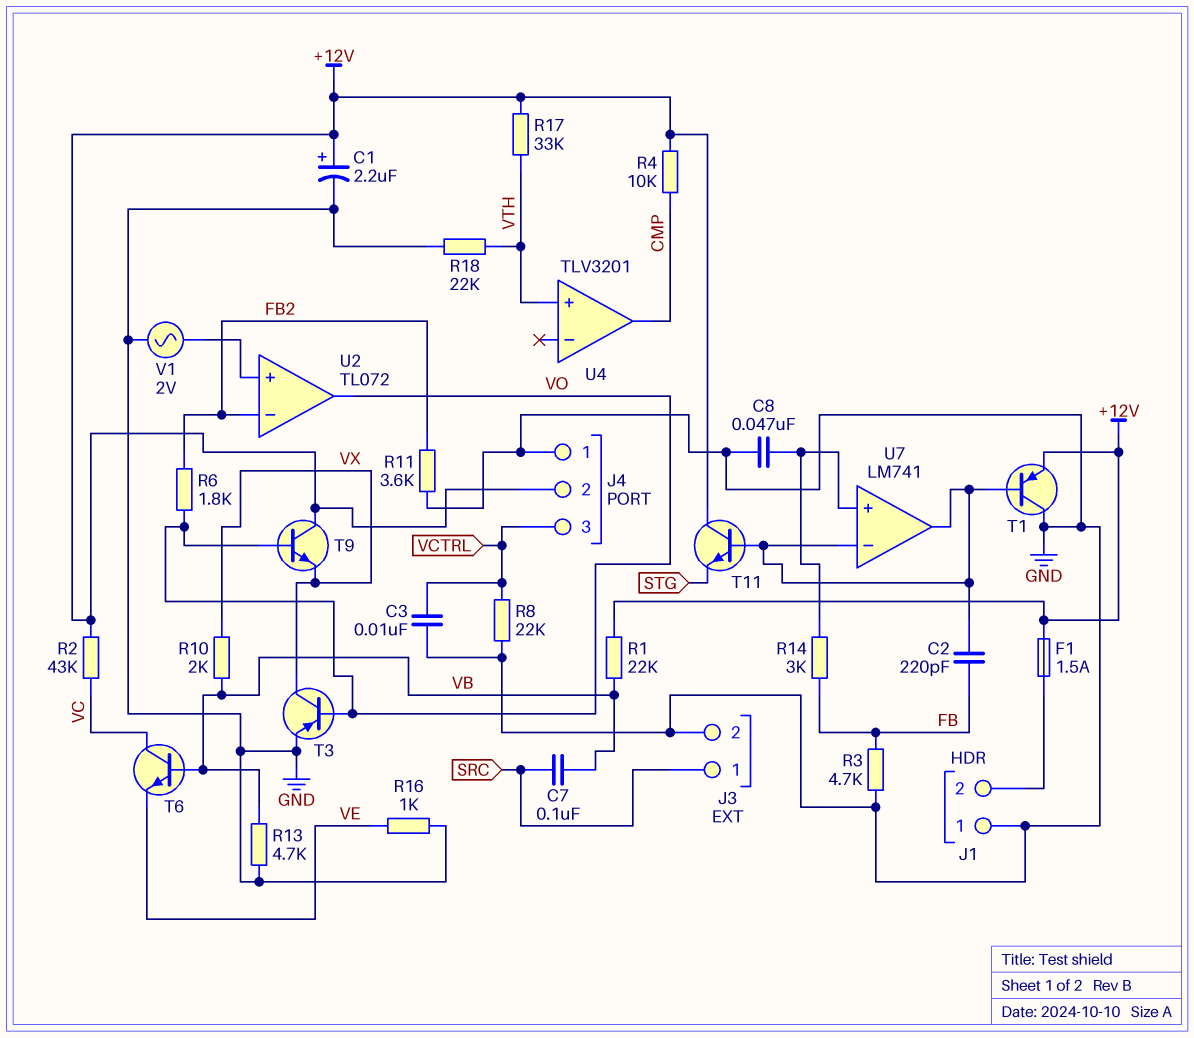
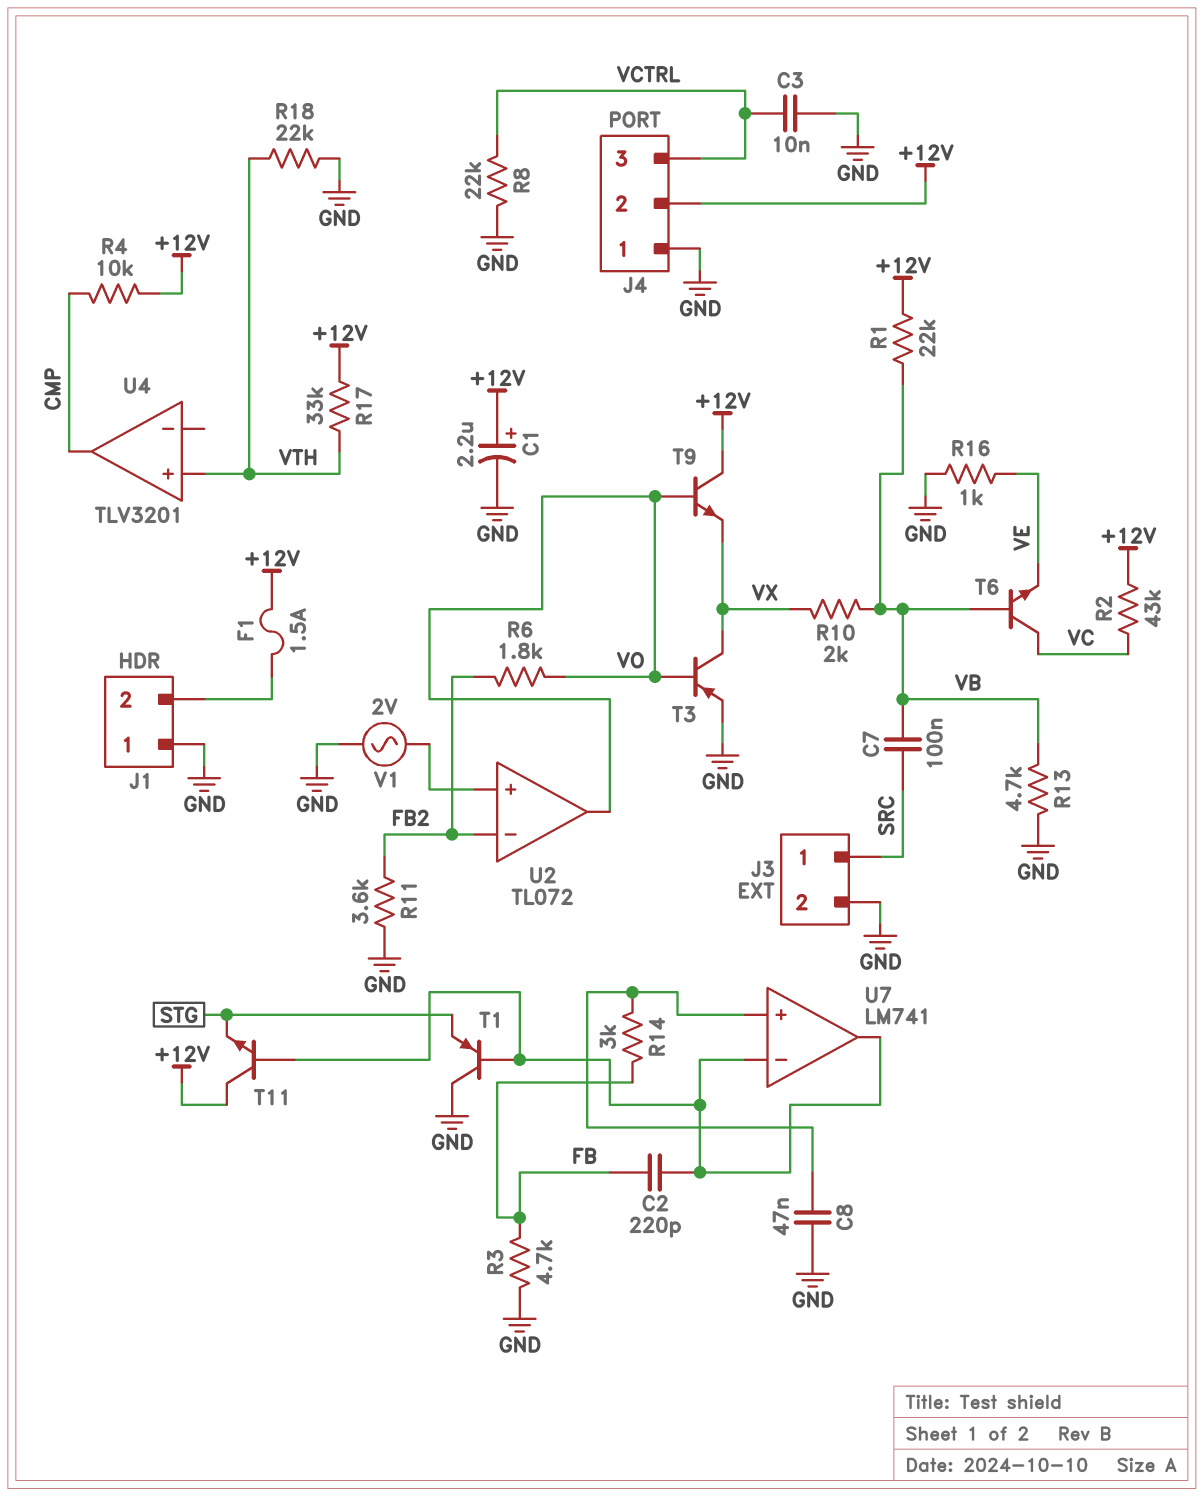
T1: PNP (B U7/in-, C GND, E +12V) -> PNP (B U7/in-, C GND, E STG)

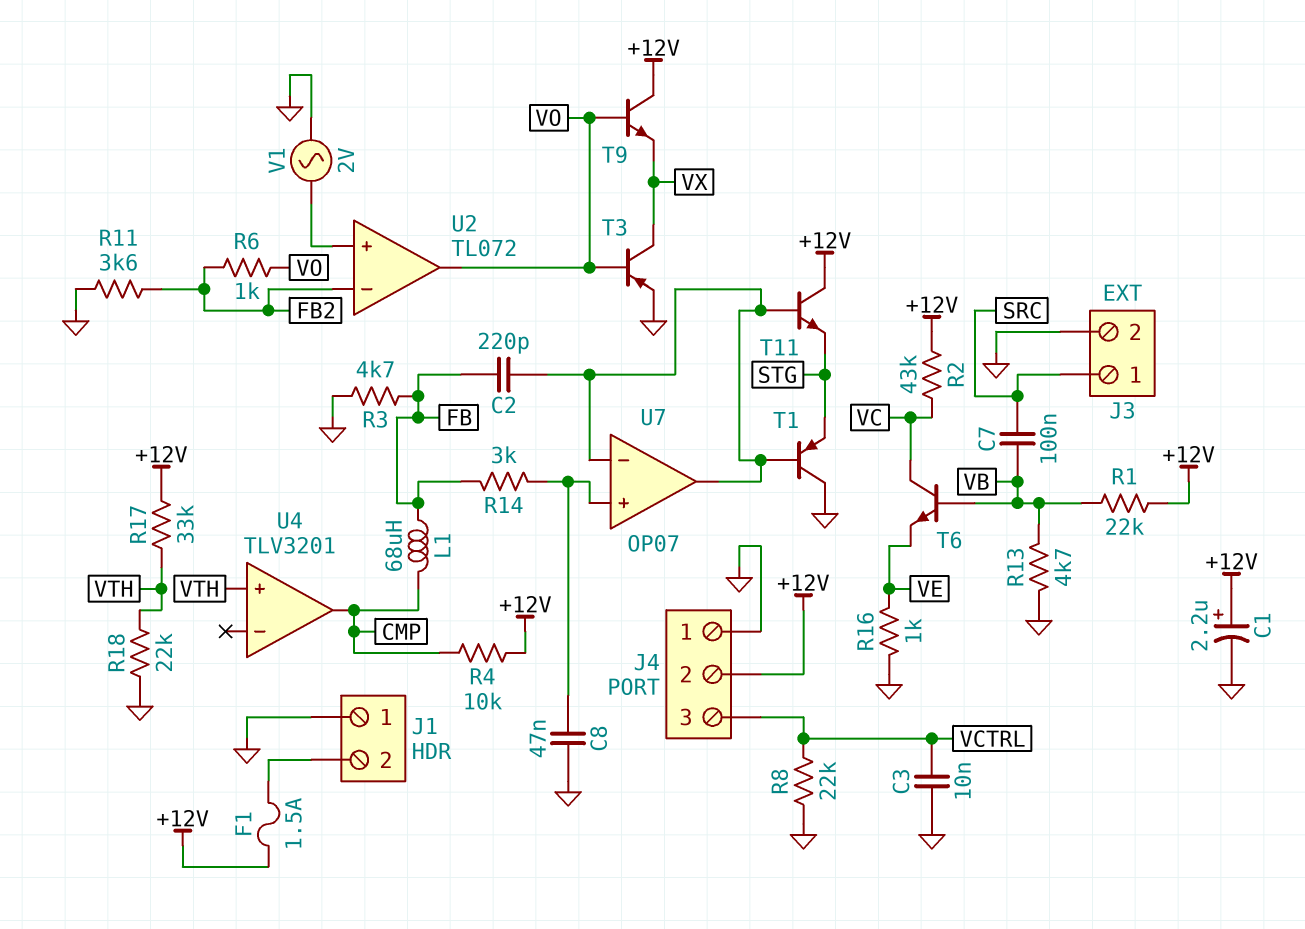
L1: none -> 68uH (CMP, FB)
R6: 1.8k (FB2, VO) -> 1k (FB2, VO)
R10: 2k (VB, VX) -> none
U7: LM741 -> OP07

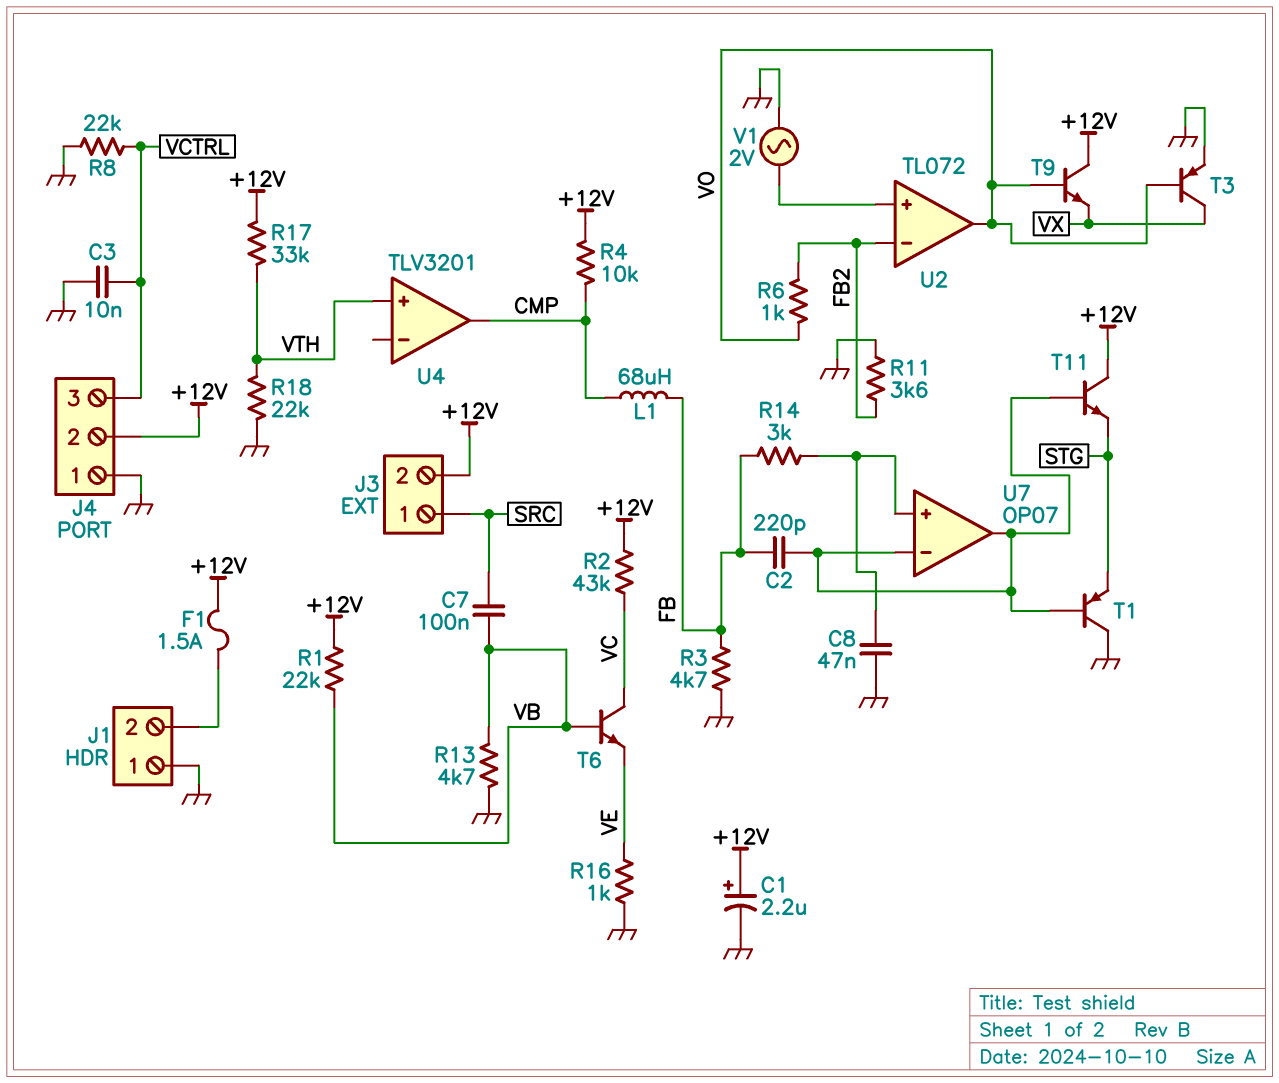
J3 pin 2: GND -> +12V

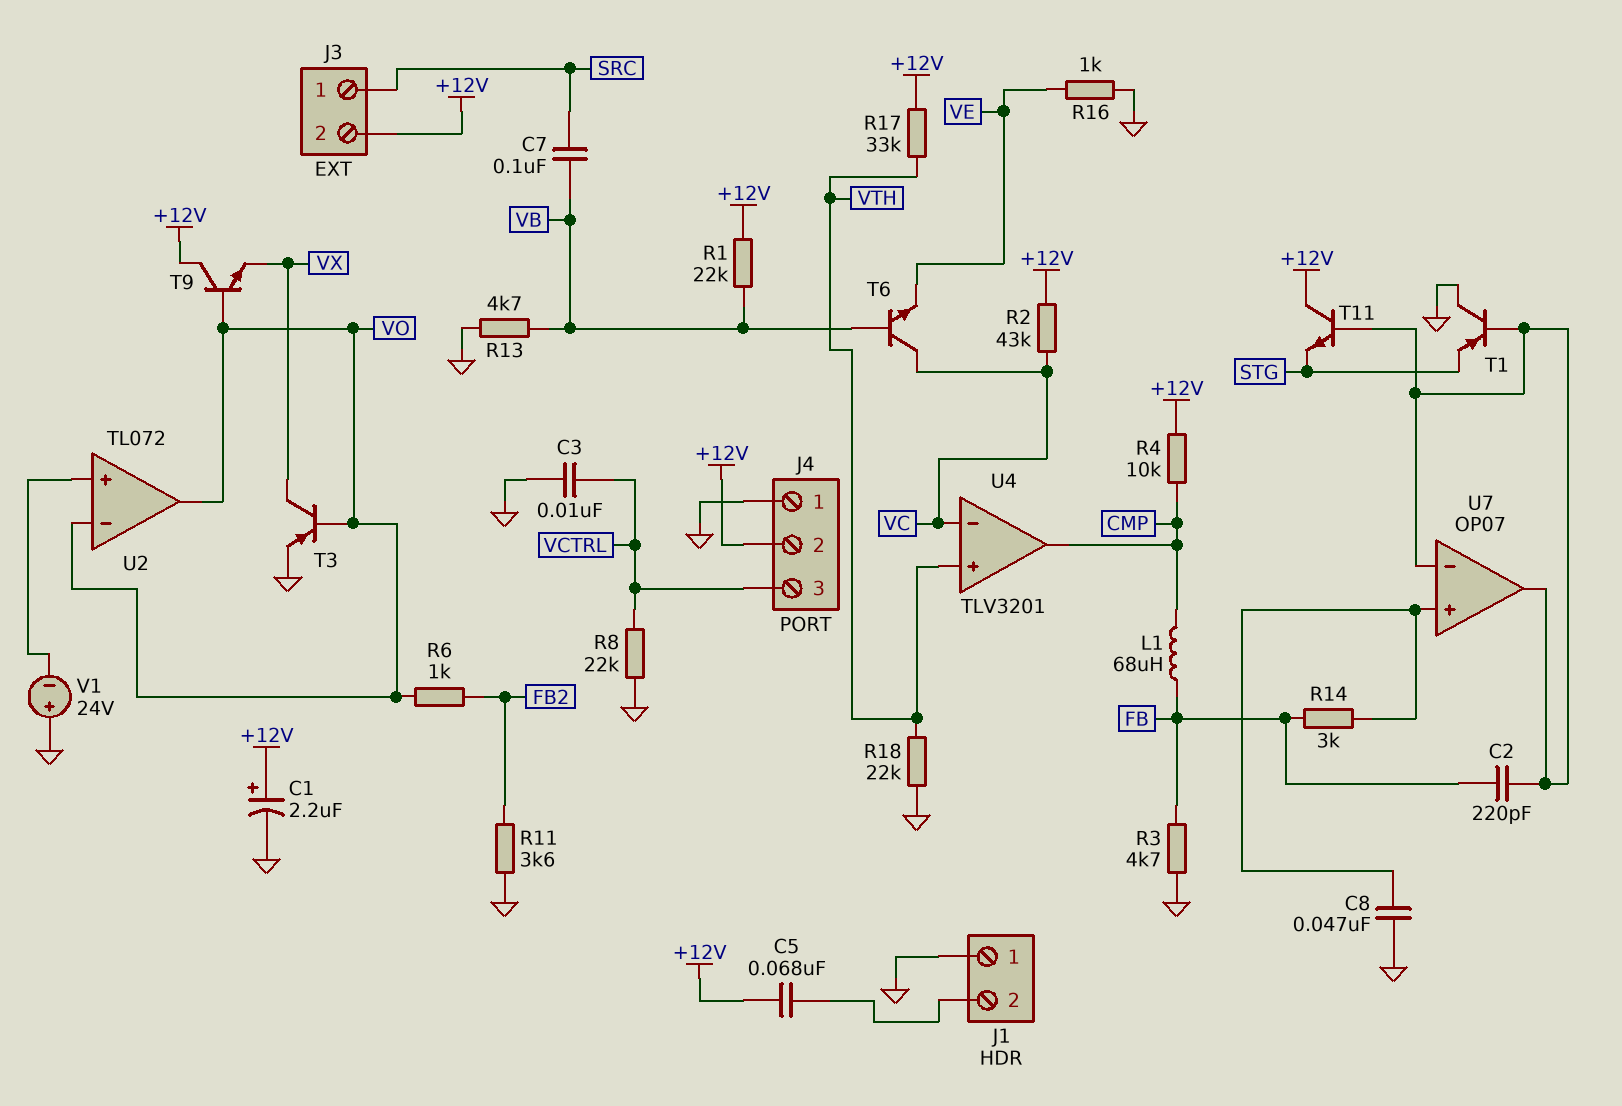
C5: none -> 68nF (+12V, J1/2)
F1: 1.5A (+12V, J1/2) -> none
U2 pin in-: FB2 -> VO
U4 pin in-: none -> VC
V1: AC 2V (GND, U2/in+) -> 24V (plus GND, minus U2/in+)

